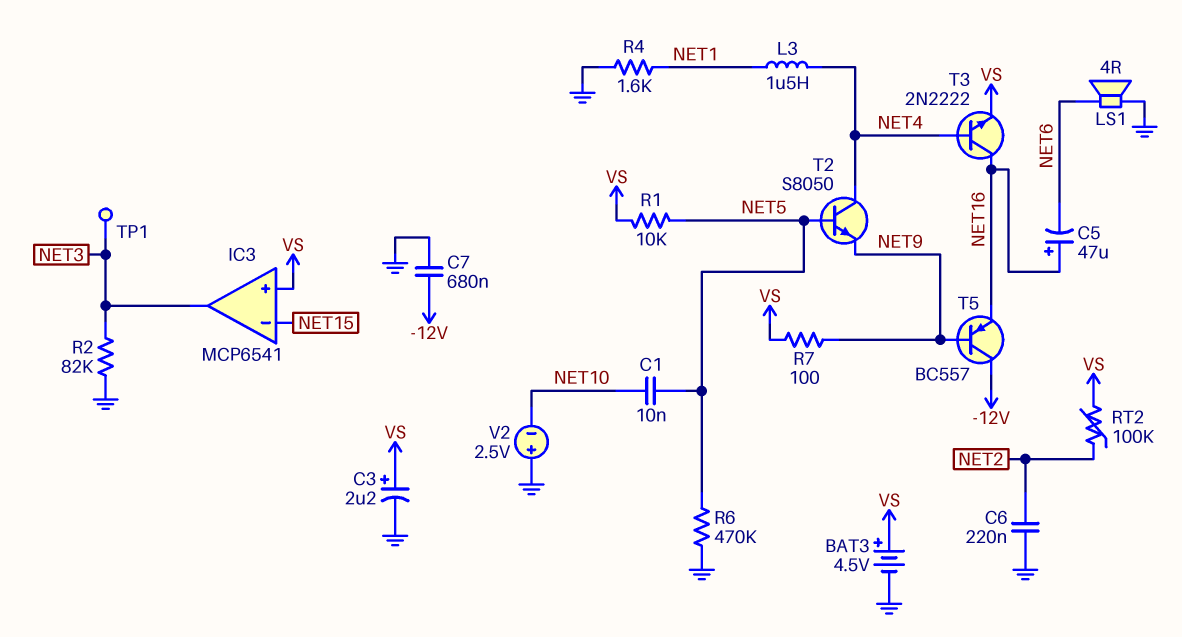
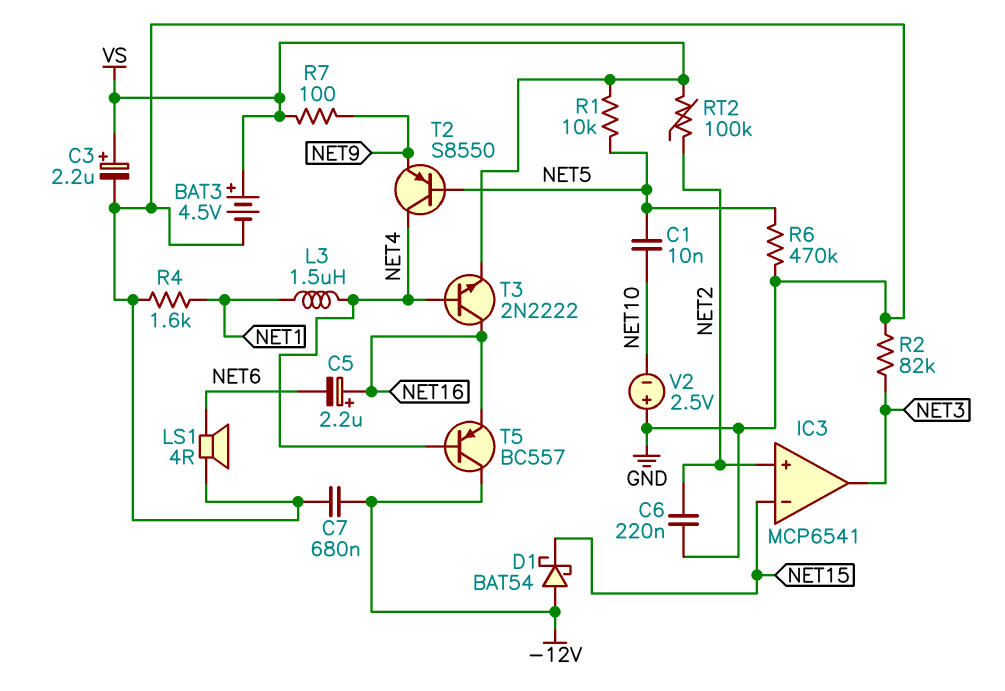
C5: 47uF (plus NET16, minus NET6) -> 2.2uF (plus NET16, minus NET6)
D1: none -> schottky BAT54 (A -12V, K NET15)
IC3 pin in+: VS -> NET2
T2: NPN S8050 (B NET5, C NET4, E NET9) -> PNP S8550 (B NET5, C NET4, E NET9)
T5: PNP BC557 (B NET9, C -12V, E NET16) -> PNP BC557 (B NET4, C -12V, E NET16)
TP1: test point (NET3) -> none

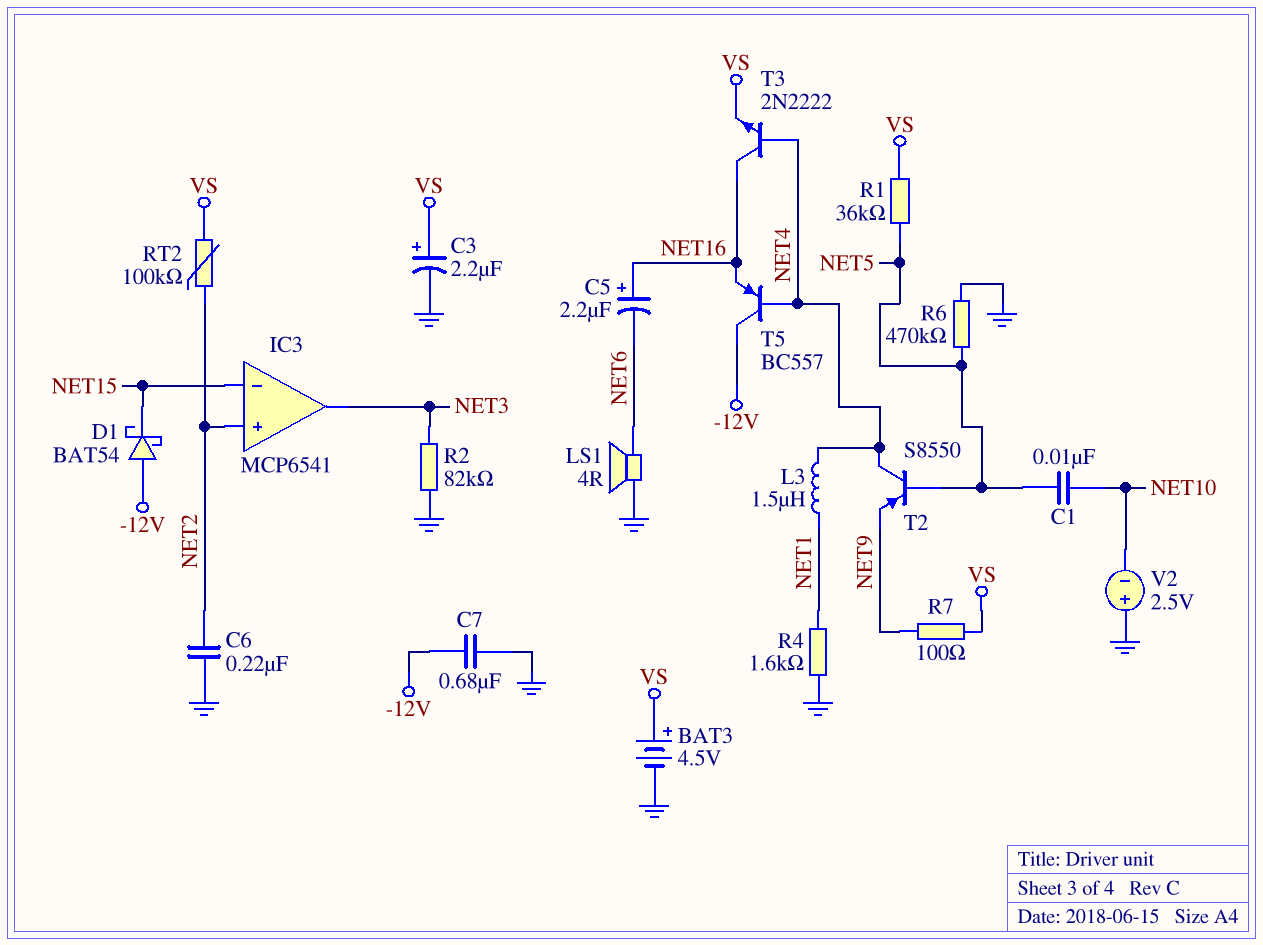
R1: 10k (NET5, VS) -> 36k (NET5, VS)

